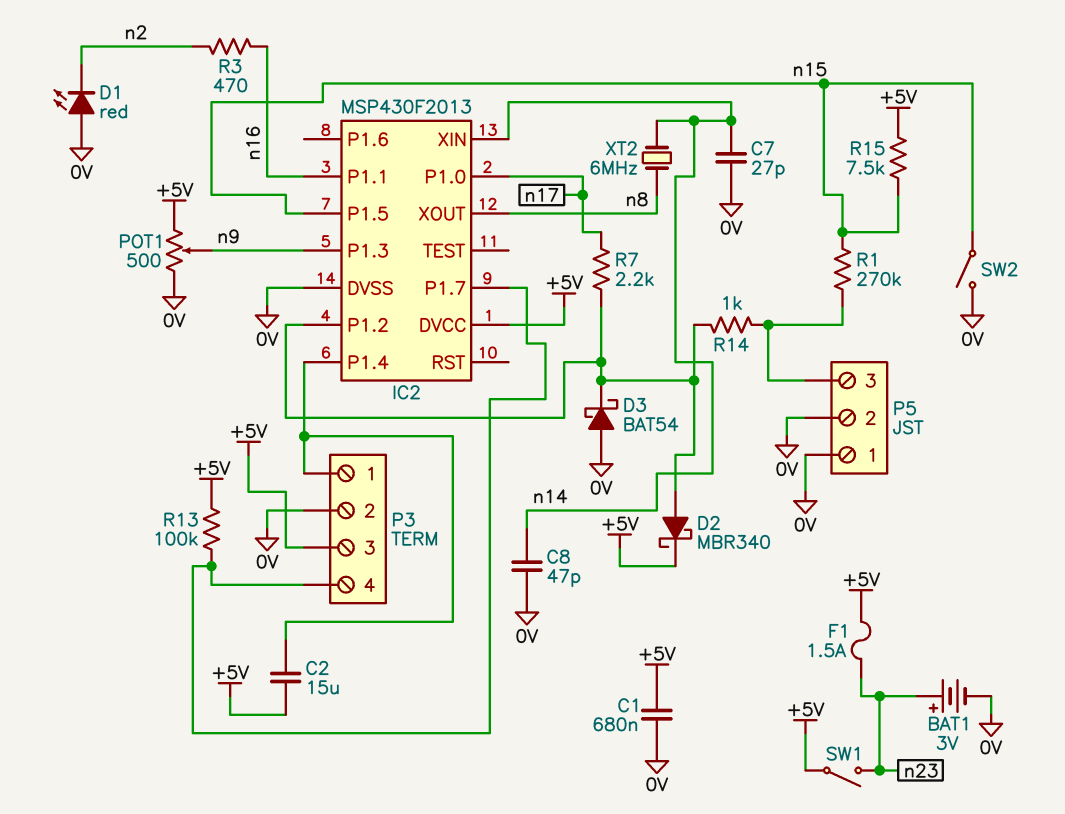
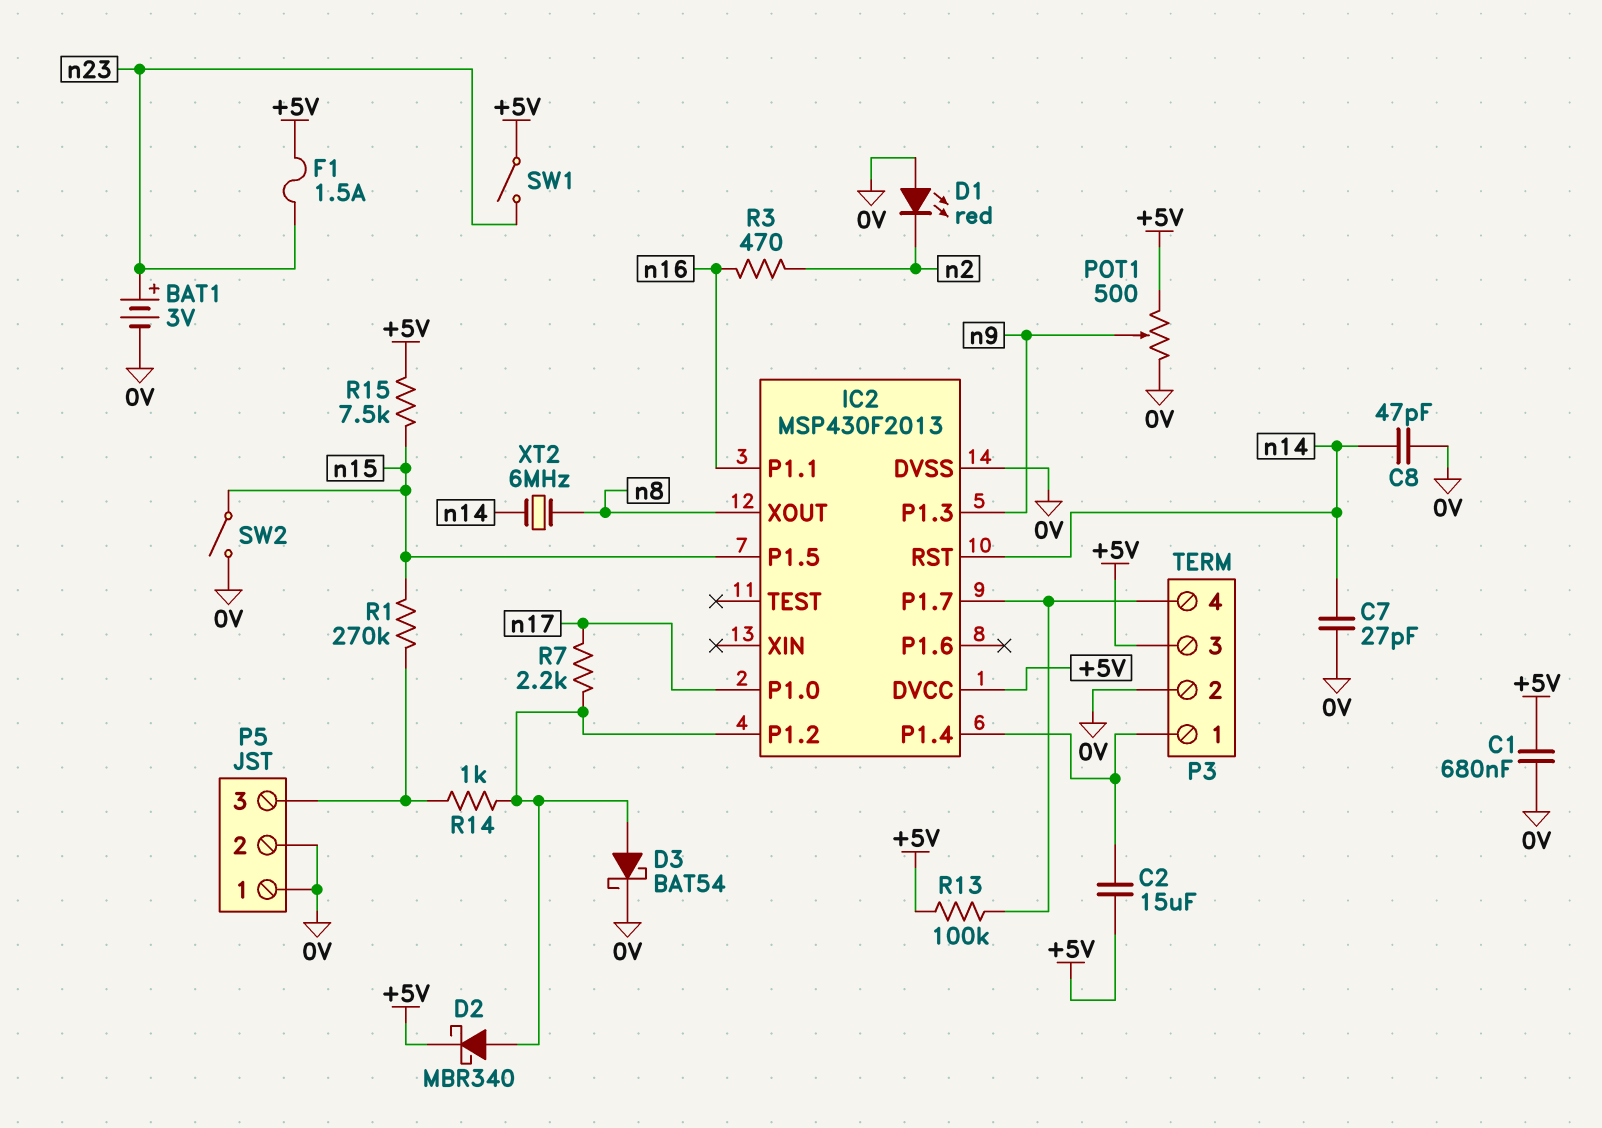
D3: schottky BAT54 (A 0V, K IC2/P1.2) -> schottky BAT54 (A IC2/P1.2, K 0V)
IC2 pin RST: none -> n14
IC2 pin XIN: n14 -> none

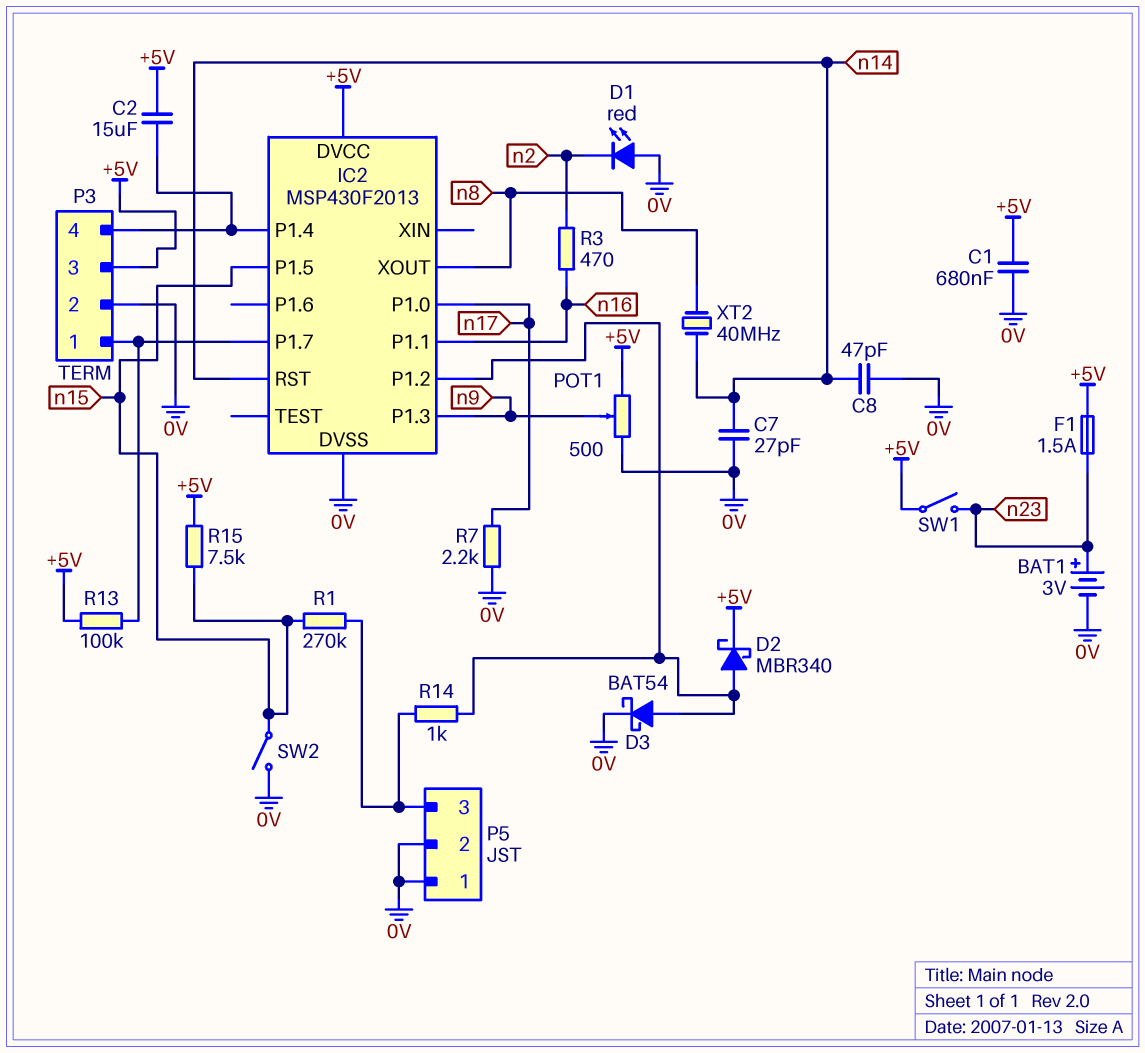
P3 pin 1: IC2/P1.4 -> IC2/P1.7
P3 pin 4: IC2/P1.7 -> IC2/P1.4
R7: 2.2k (IC2/P1.2, n17) -> 2.2k (0V, n17)
XT2: 6MHz (n8, n14) -> 40MHz (n8, n14)

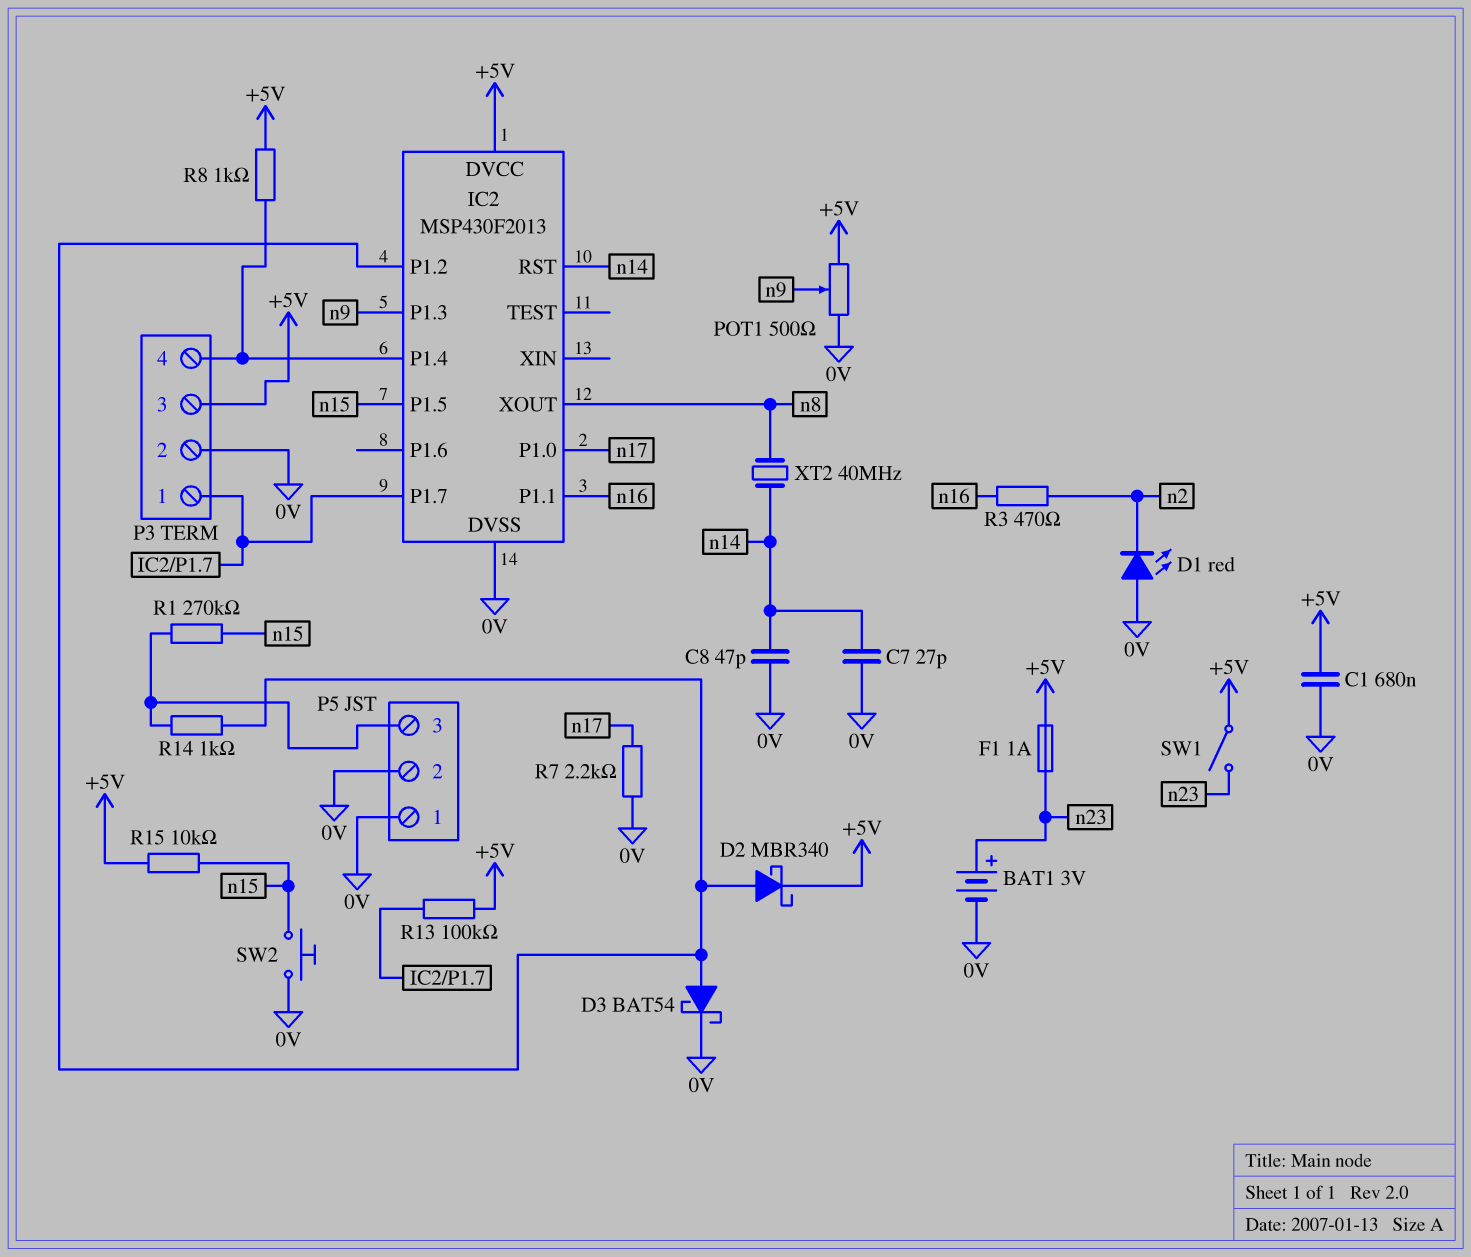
C2: 15uF (+5V, IC2/P1.4) -> none
F1: 1.5A (+5V, n23) -> 1A (+5V, n23)
R8: none -> 1k (+5V, IC2/P1.4)
R15: 7.5k (+5V, n15) -> 10k (+5V, n15)
SW2: switch (0V, n15) -> button (0V, n15)

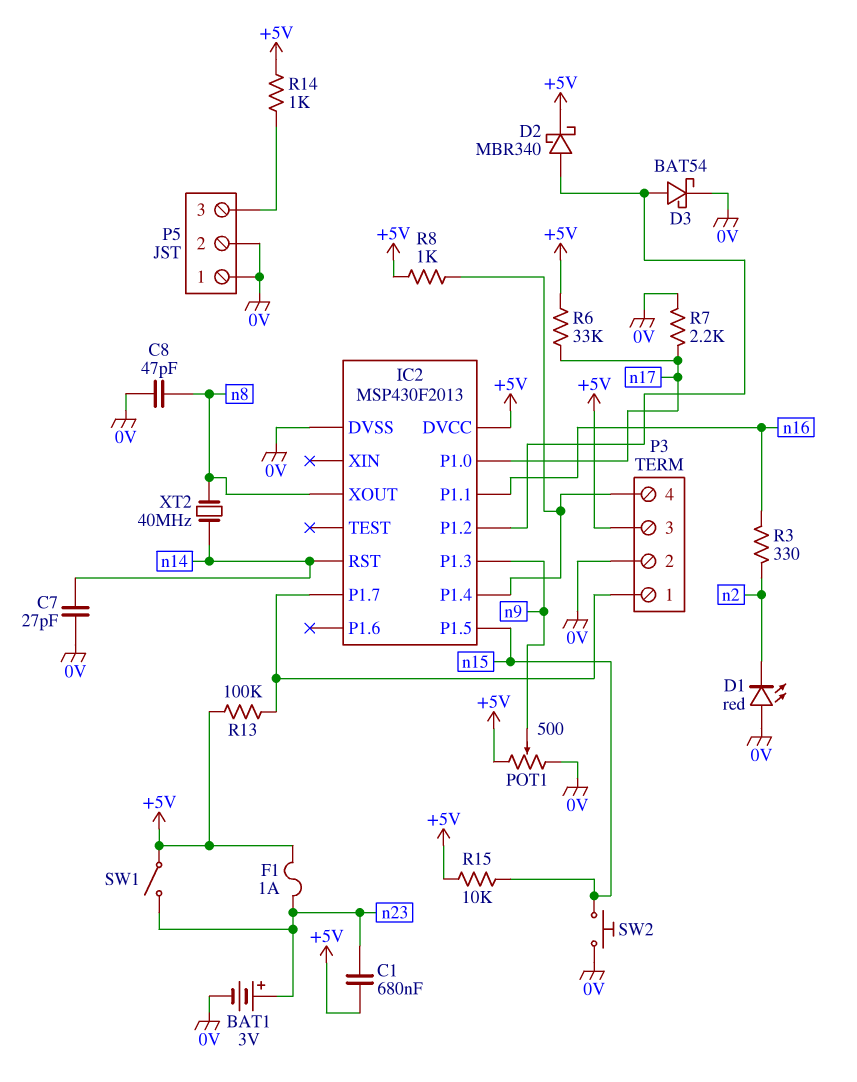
C1: 680nF (+5V, 0V) -> 680nF (+5V, n23)
C8: 47pF (0V, n14) -> 47pF (0V, n8)
R1: 270k (P5/3, n15) -> none
R3: 470 (n2, n16) -> 330 (n2, n16)
R6: none -> 33k (+5V, n17)
R14: 1k (IC2/P1.2, P5/3) -> 1k (+5V, P5/3)

